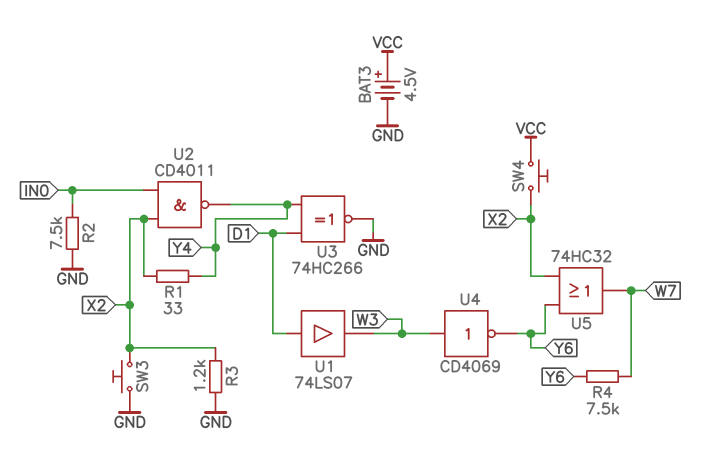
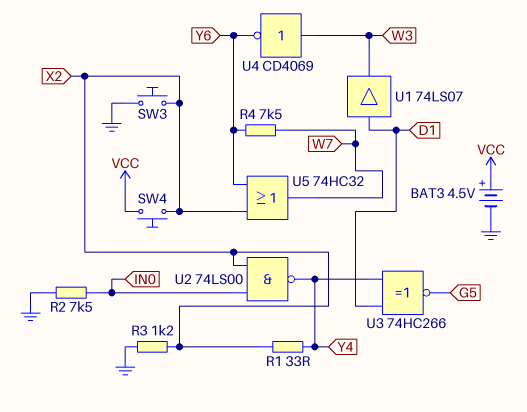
U2: NAND CD4011 (in IN0, in X2, out Y4) -> NAND 74LS00 (in IN0, in X2, out Y4)
U3: XNOR 74HC266 (in D1, in Y4, out GND) -> XNOR 74HC266 (in D1, in Y4, out G5)

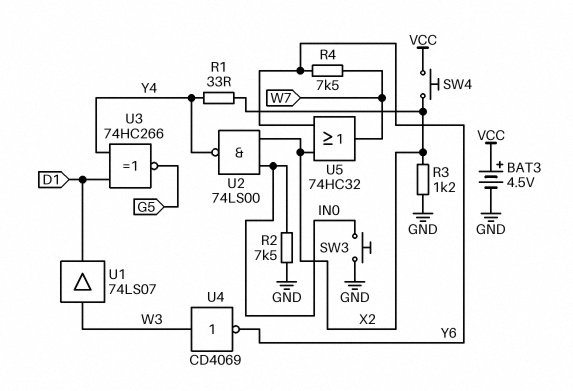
SW3: button (GND, X2) -> button (GND, IN0)
U1: buffer 74LS07 (in D1, out W3) -> buffer 74LS07 (in W3, out D1)

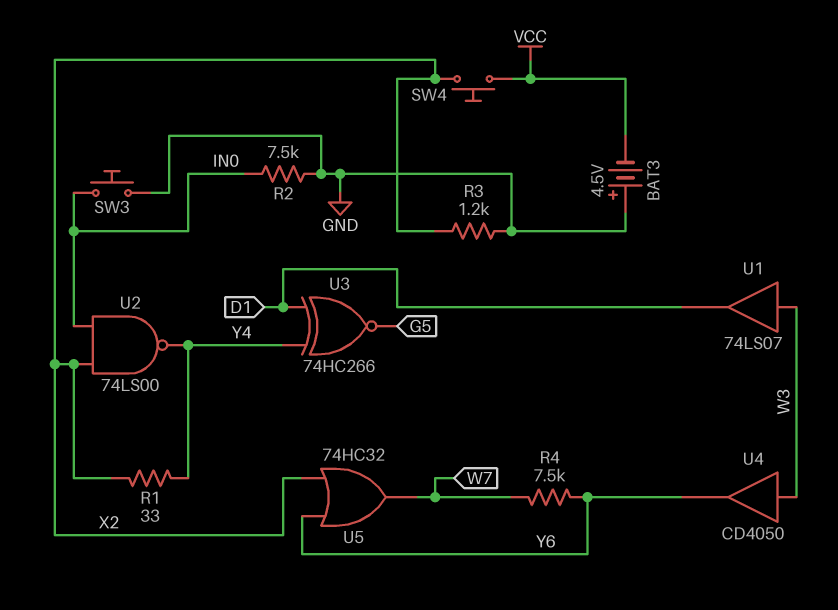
BAT3: 4.5V (plus VCC, minus GND) -> 4.5V (plus GND, minus VCC)
U4: NOT CD4069 (in W3, out Y6) -> buffer CD4050 (in W3, out Y6)

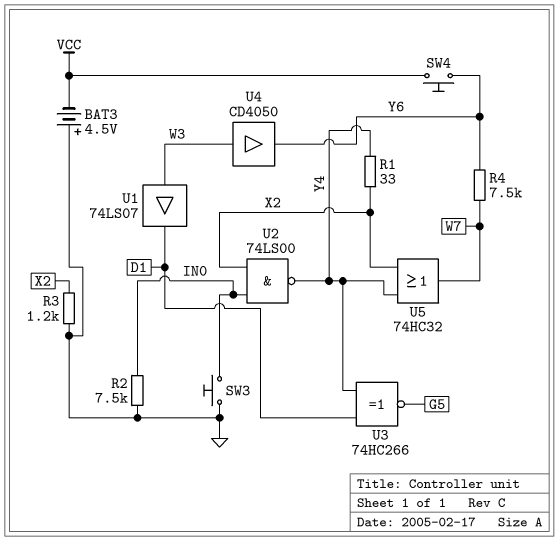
SW4: button (VCC, X2) -> button (VCC, Y6)
U5: OR 74HC32 (in X2, in Y6, out W7) -> OR 74HC32 (in X2, in Y4, out W7)

